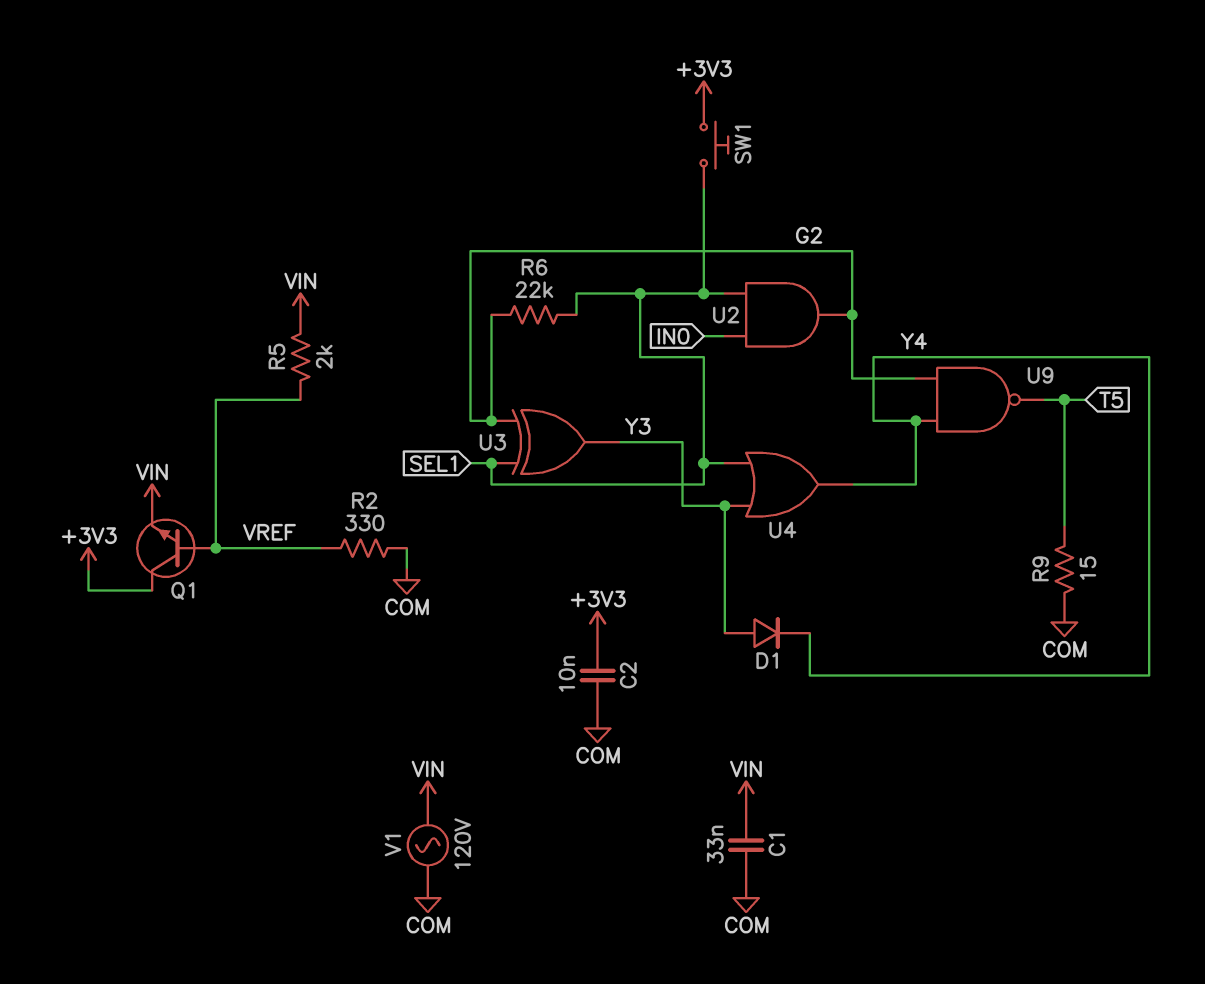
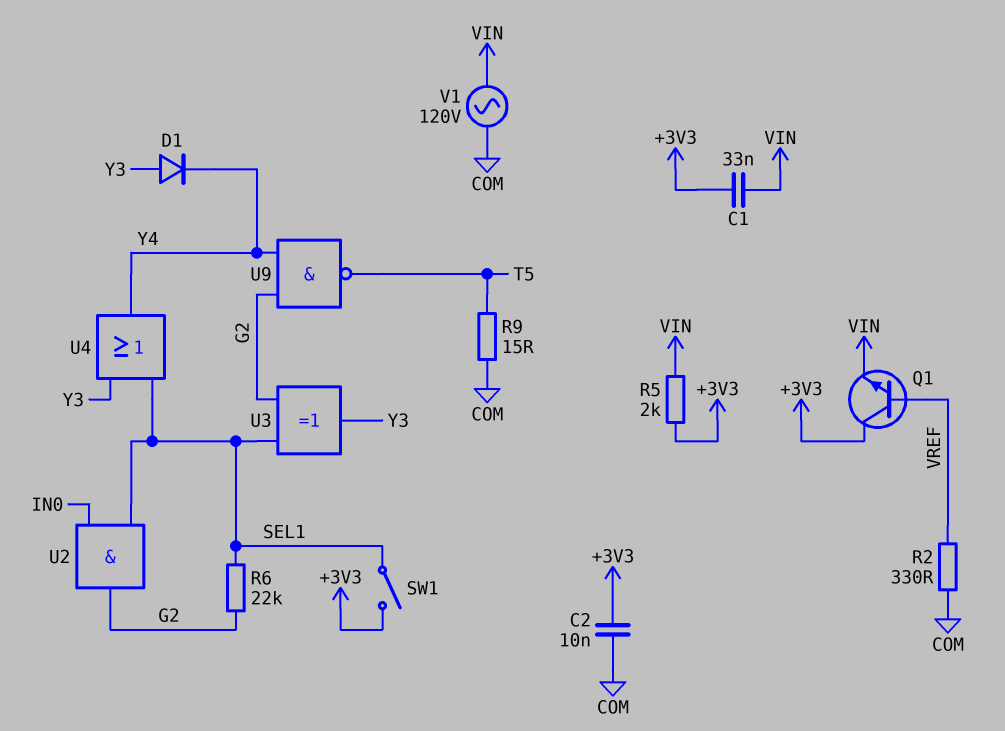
C1: 33nF (COM, VIN) -> 33nF (+3V3, VIN)
R5: 2k (VIN, VREF) -> 2k (+3V3, VIN)
SW1: button (+3V3, SEL1) -> switch (+3V3, SEL1)

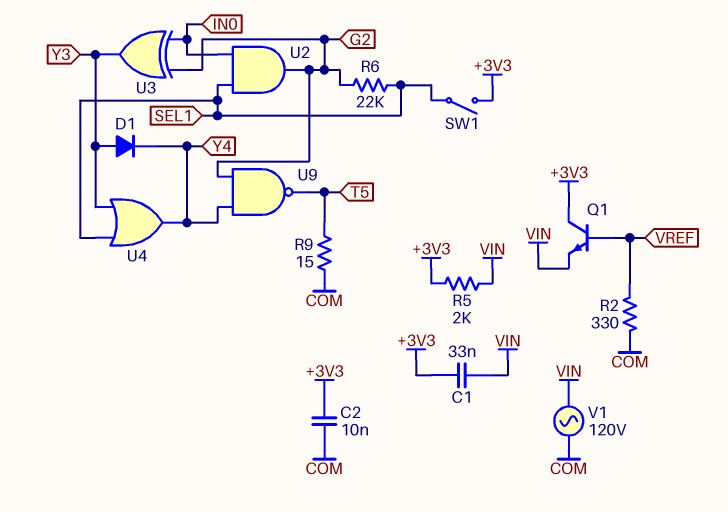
U3: XOR (in G2, in SEL1, out Y3) -> XOR (in G2, in IN0, out Y3)

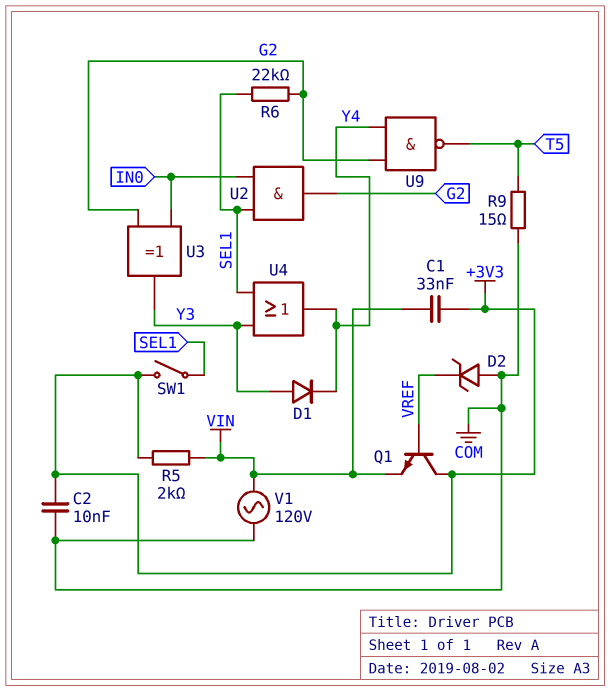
D2: none -> zener (A COM, K VREF)
R2: 330 (COM, VREF) -> none

